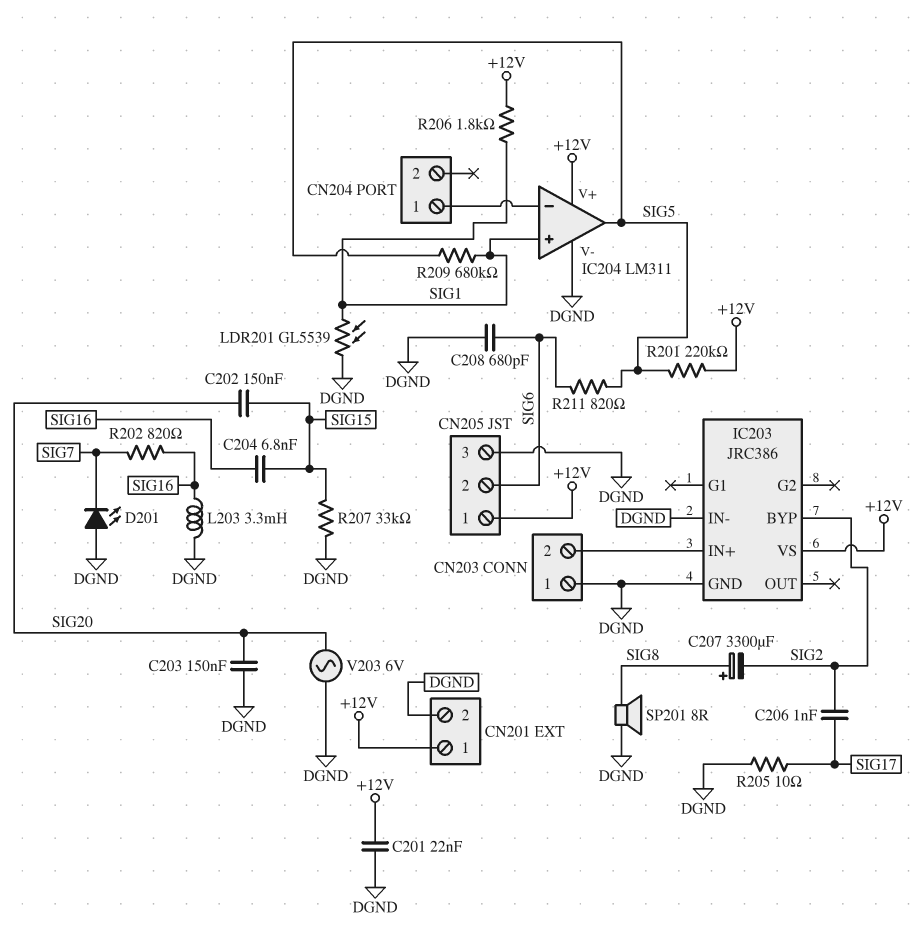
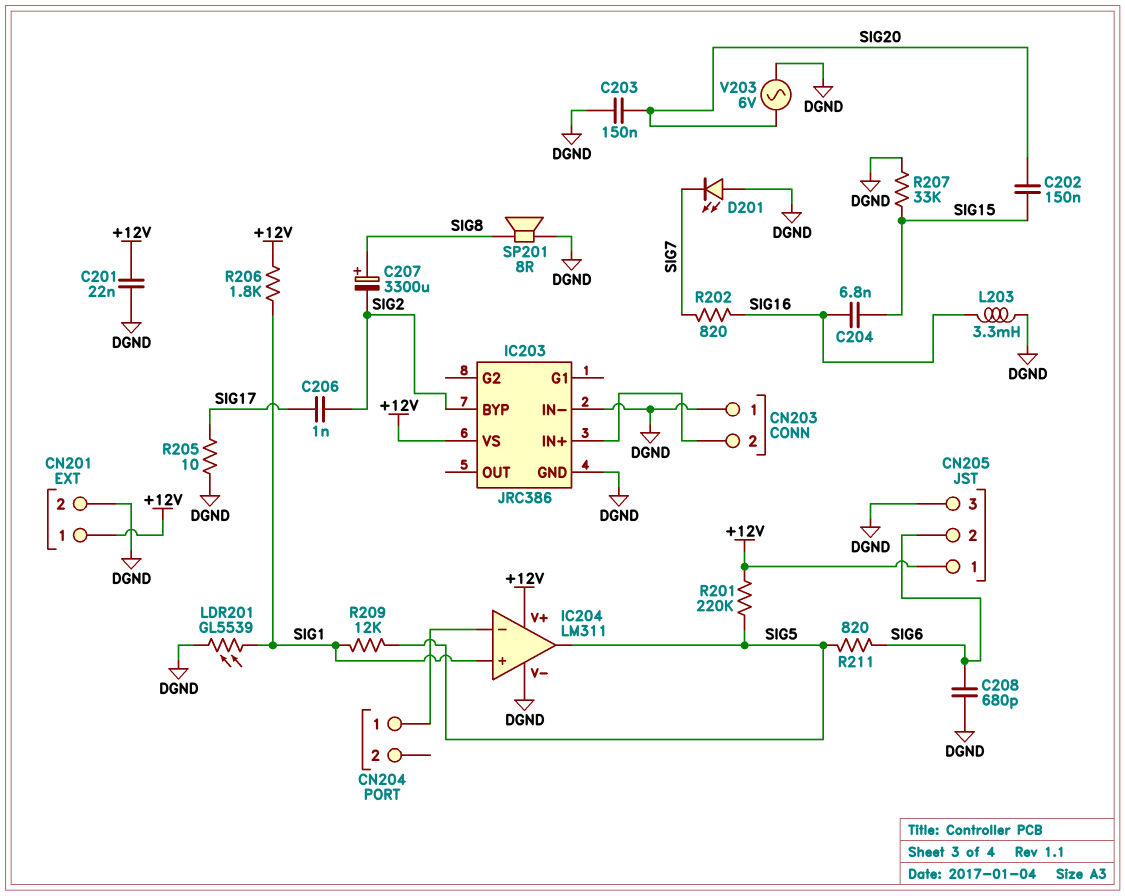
R209: 680k (SIG1, SIG5) -> 12k (SIG1, SIG5)

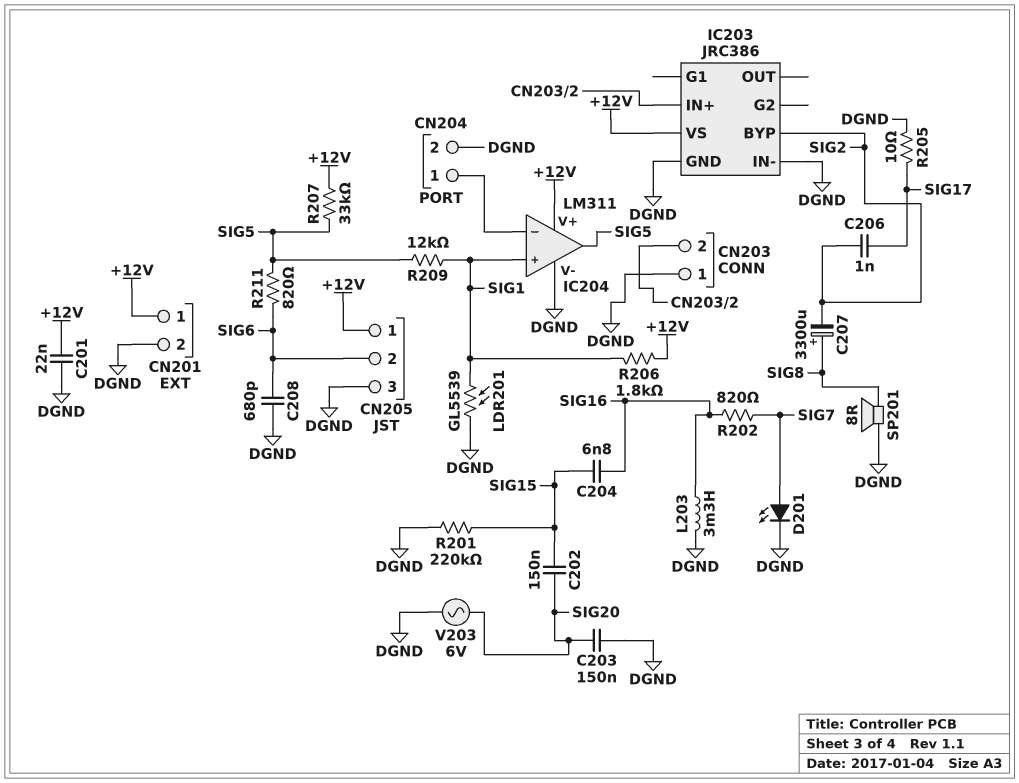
CN204 pin 2: none -> DGND
D201: LED (A DGND, K SIG7) -> LED (A SIG7, K DGND)
R201: 220k (+12V, SIG5) -> 220k (DGND, SIG15)
R207: 33k (DGND, SIG15) -> 33k (+12V, SIG5)

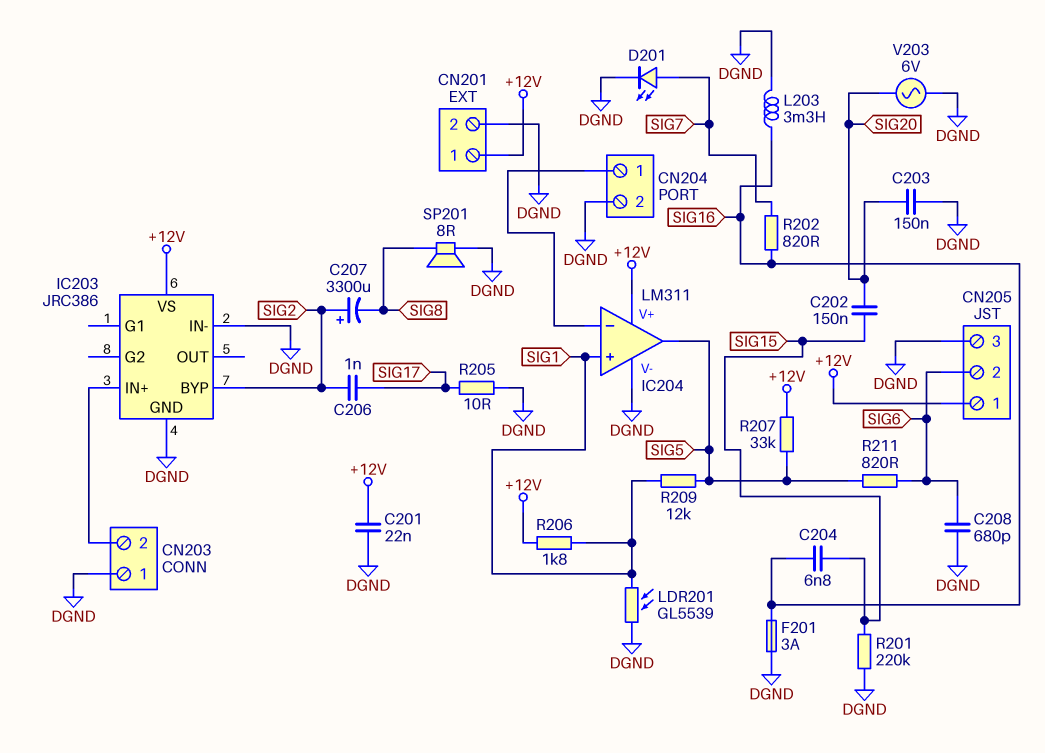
C207: 3300uF (plus SIG8, minus SIG2) -> 3300uF (plus SIG2, minus SIG8)
F201: none -> 3A (DGND, SIG16)

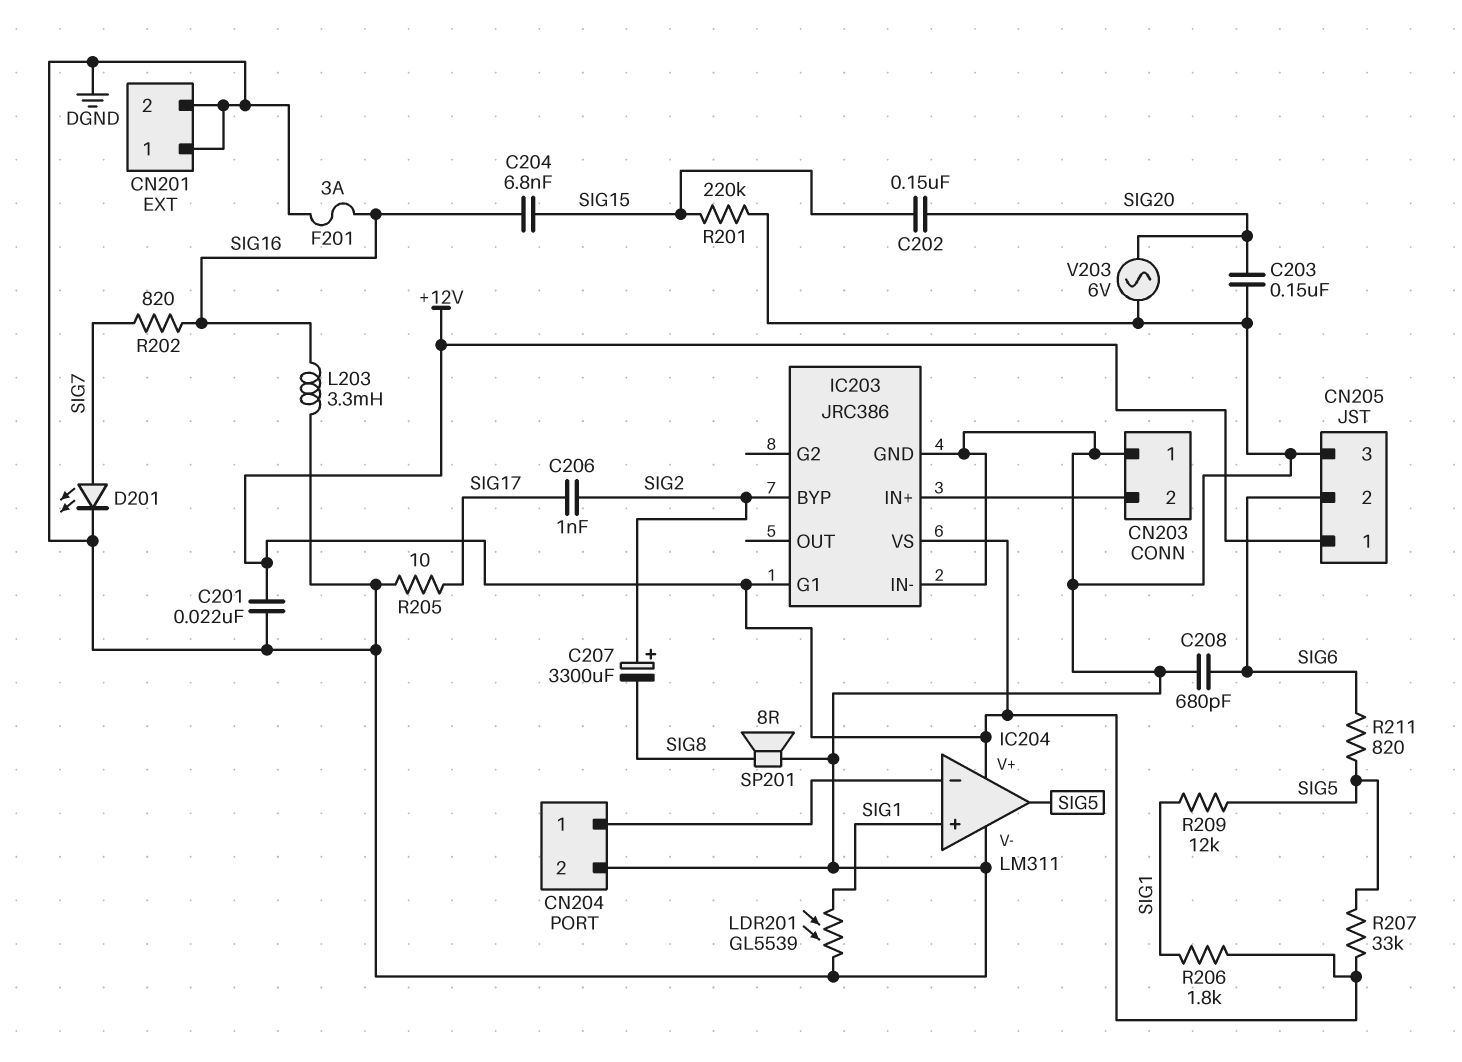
CN201 pin 1: +12V -> DGND
IC203 pin G1: none -> +12V

